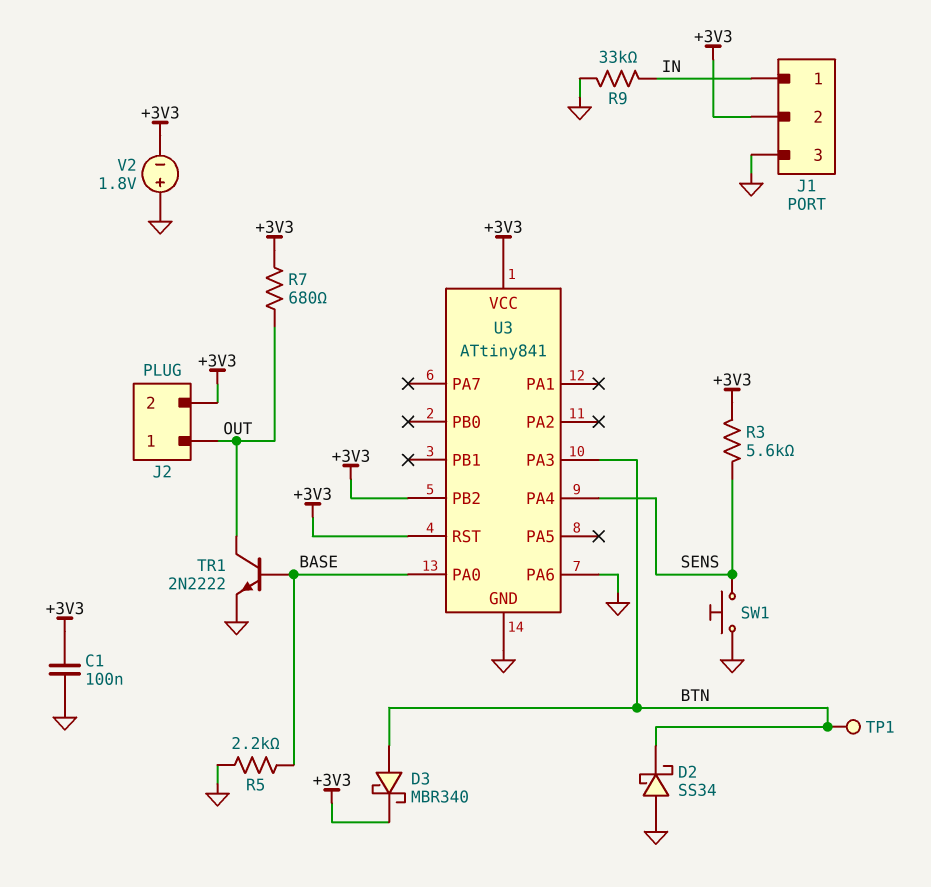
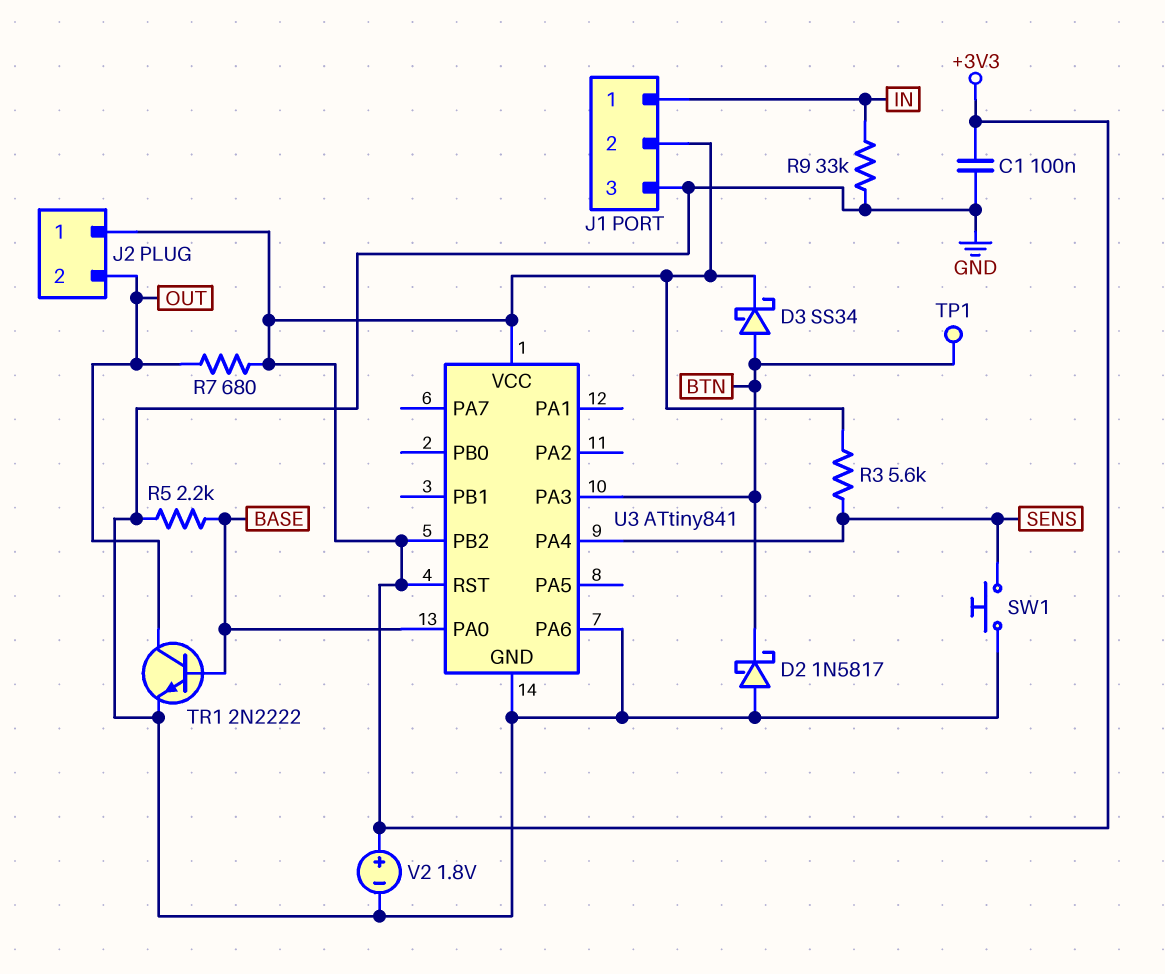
D2: schottky SS34 (A GND, K BTN) -> schottky 1N5817 (A GND, K BTN)
D3: schottky MBR340 (A BTN, K +3V3) -> schottky SS34 (A BTN, K +3V3)
J2 pin 1: OUT -> +3V3
J2 pin 2: +3V3 -> OUT
V2: 1.8V (plus GND, minus +3V3) -> 1.8V (plus +3V3, minus GND)

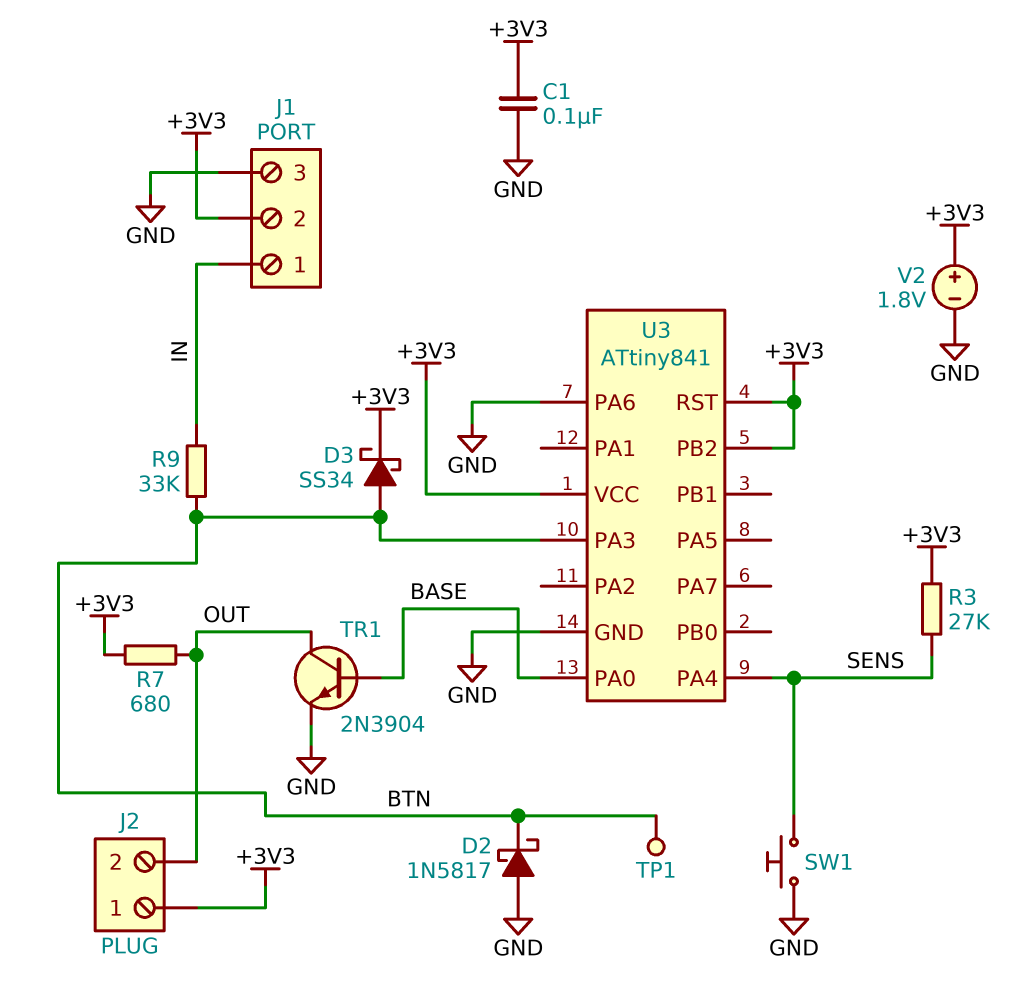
R3: 5.6k (+3V3, SENS) -> 27k (+3V3, SENS)
R5: 2.2k (BASE, GND) -> none
R9: 33k (GND, IN) -> 33k (BTN, IN)
TR1: NPN 2N2222 (B BASE, C OUT, E GND) -> NPN 2N3904 (B BASE, C OUT, E GND)

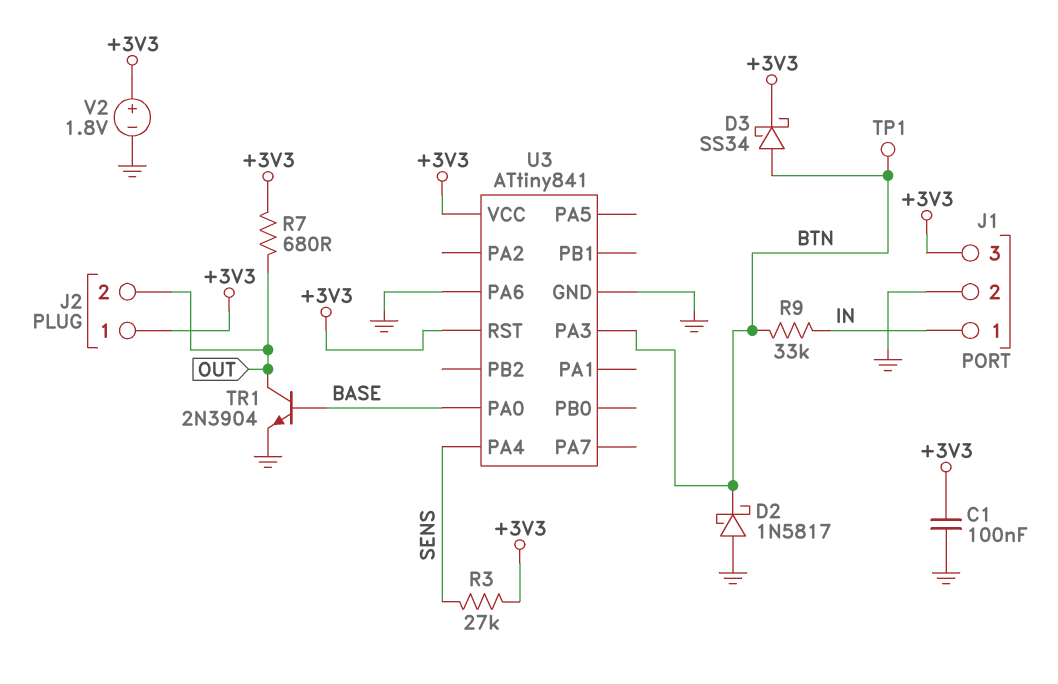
J1 pin 2: +3V3 -> GND
J1 pin 3: GND -> +3V3
SW1: button (GND, SENS) -> none
U3 pin PB2: +3V3 -> none

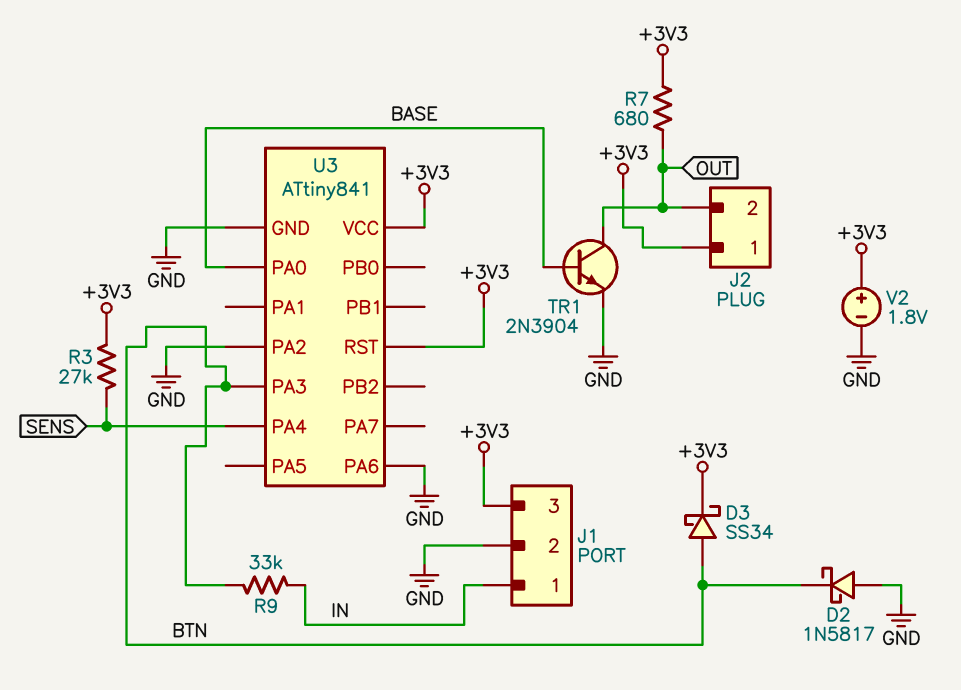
C1: 100nF (+3V3, GND) -> none
TP1: test point (BTN) -> none
U3 pin PA2: none -> GND

